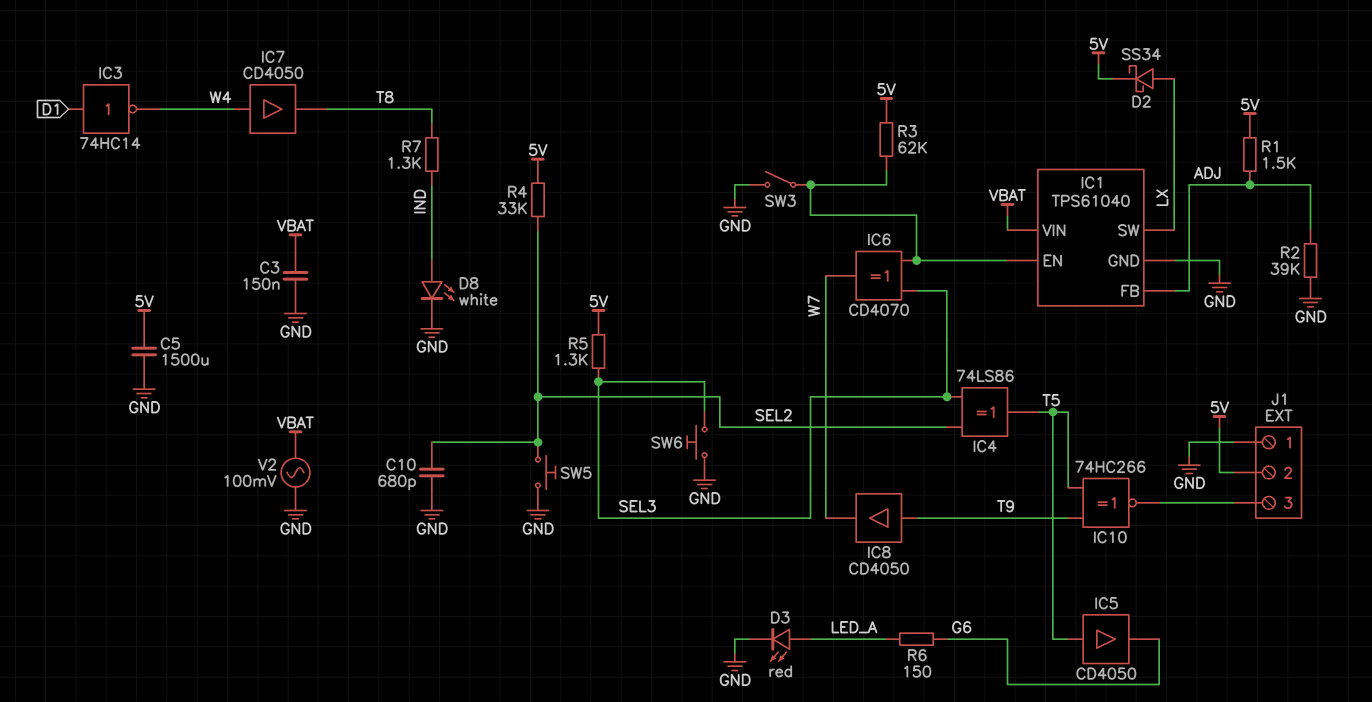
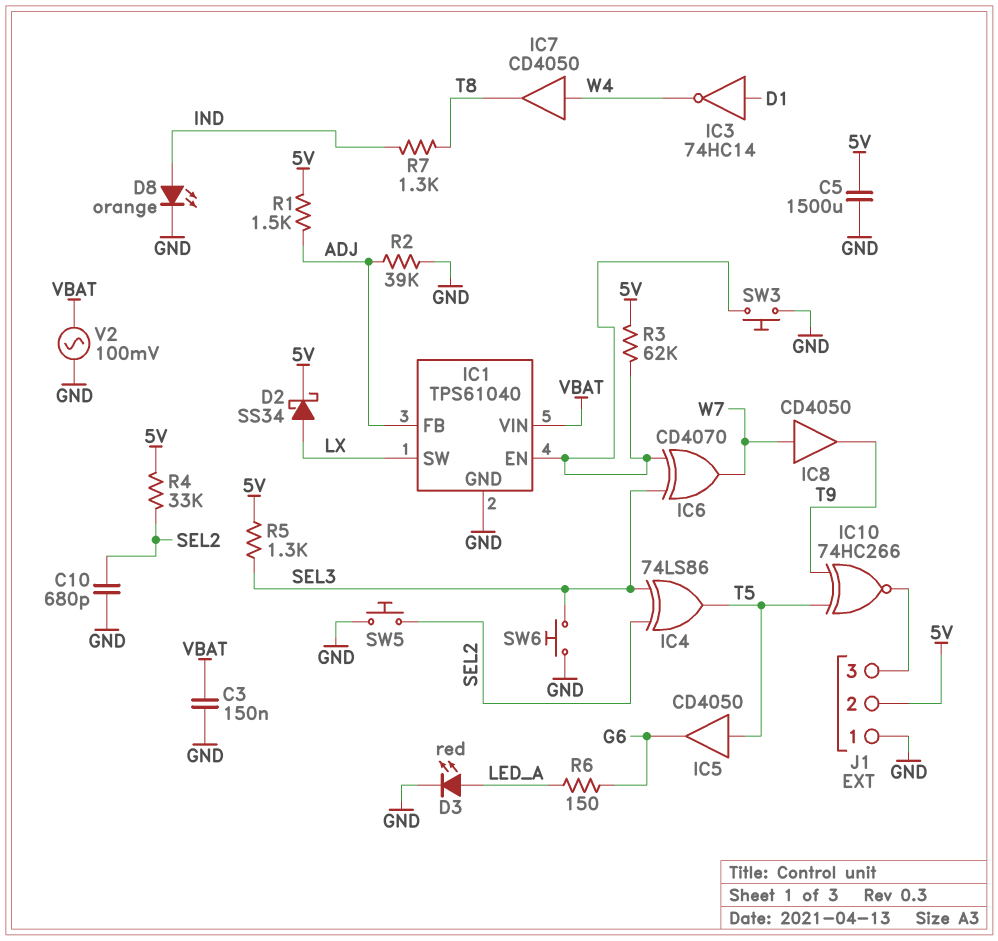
D8: LED white (A IND, K GND) -> LED orange (A IND, K GND)
IC8: buffer CD4050 (in T9, out W7) -> buffer CD4050 (in W7, out T9)
SW3: switch (GND, IC1/EN) -> button (GND, IC1/EN)

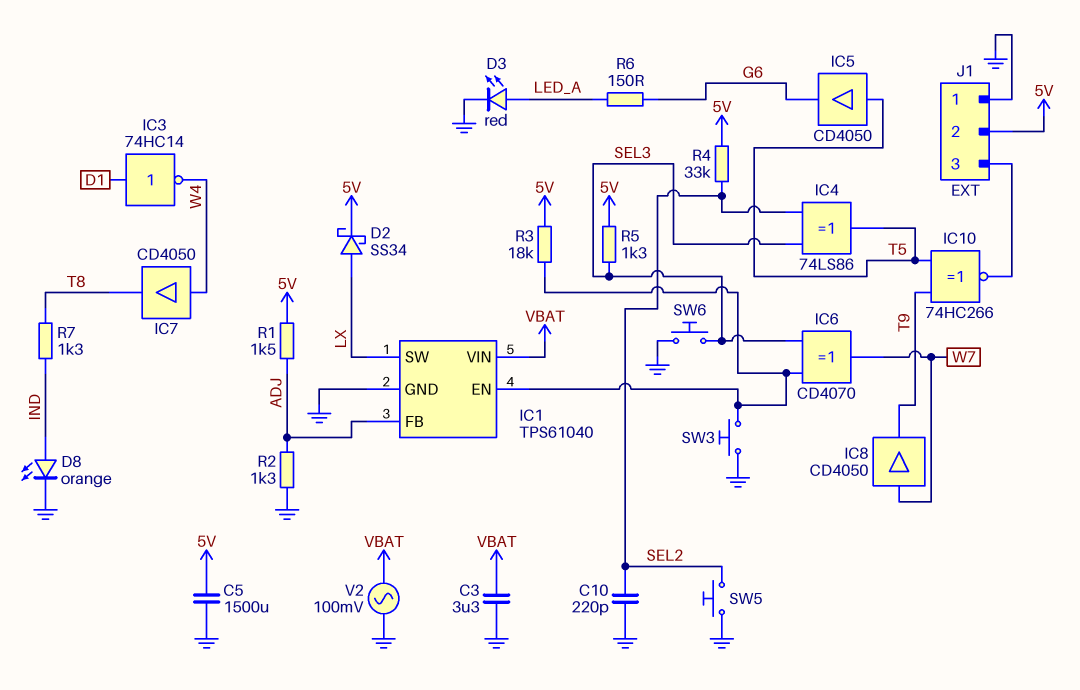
C3: 150nF (GND, VBAT) -> 3.3uF (GND, VBAT)
C10: 680pF (GND, SEL2) -> 220pF (GND, SEL2)
R2: 39k (ADJ, GND) -> 1.3k (ADJ, GND)
R3: 62k (5V, IC1/EN) -> 18k (5V, IC1/EN)

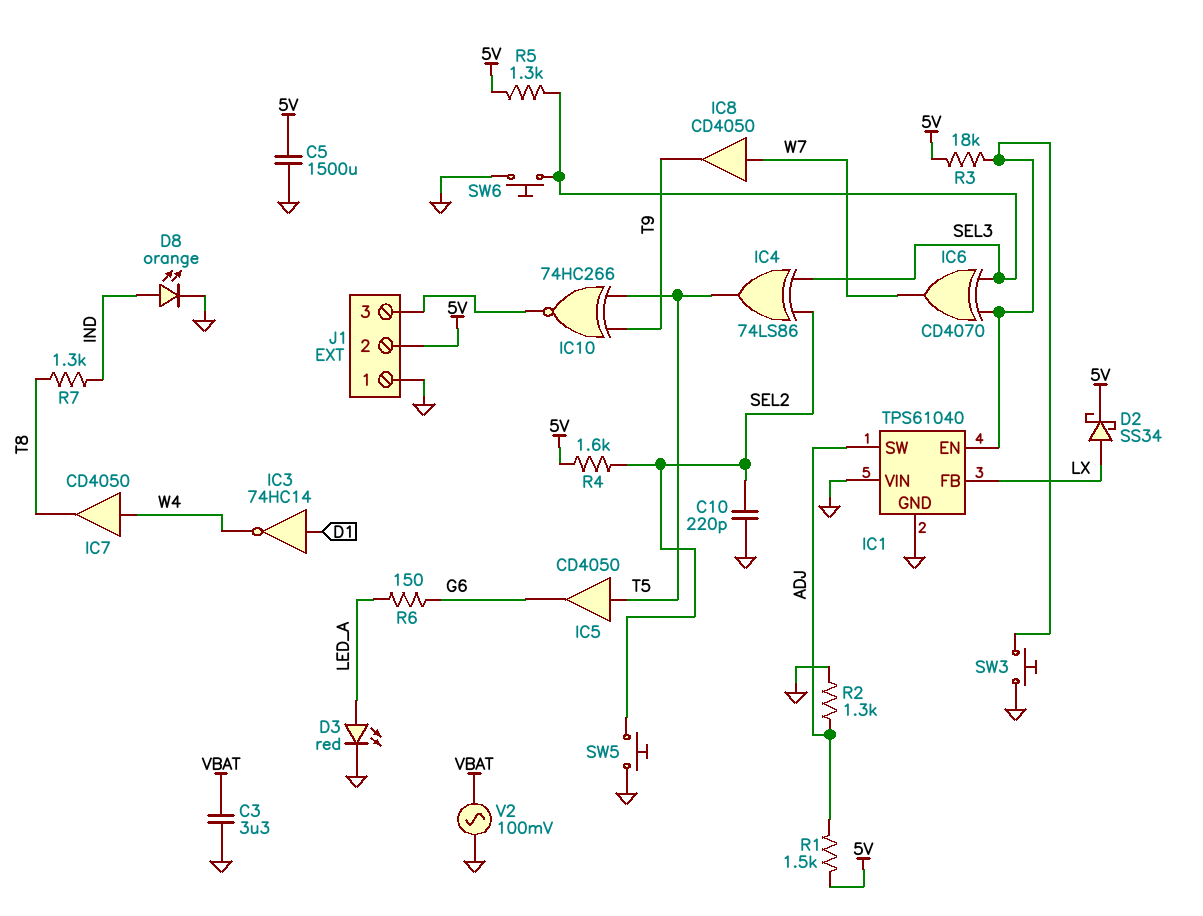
IC1 pin FB: ADJ -> LX
IC1 pin SW: LX -> ADJ
IC1 pin VIN: VBAT -> GND
R4: 33k (5V, SEL2) -> 1.6k (5V, SEL2)

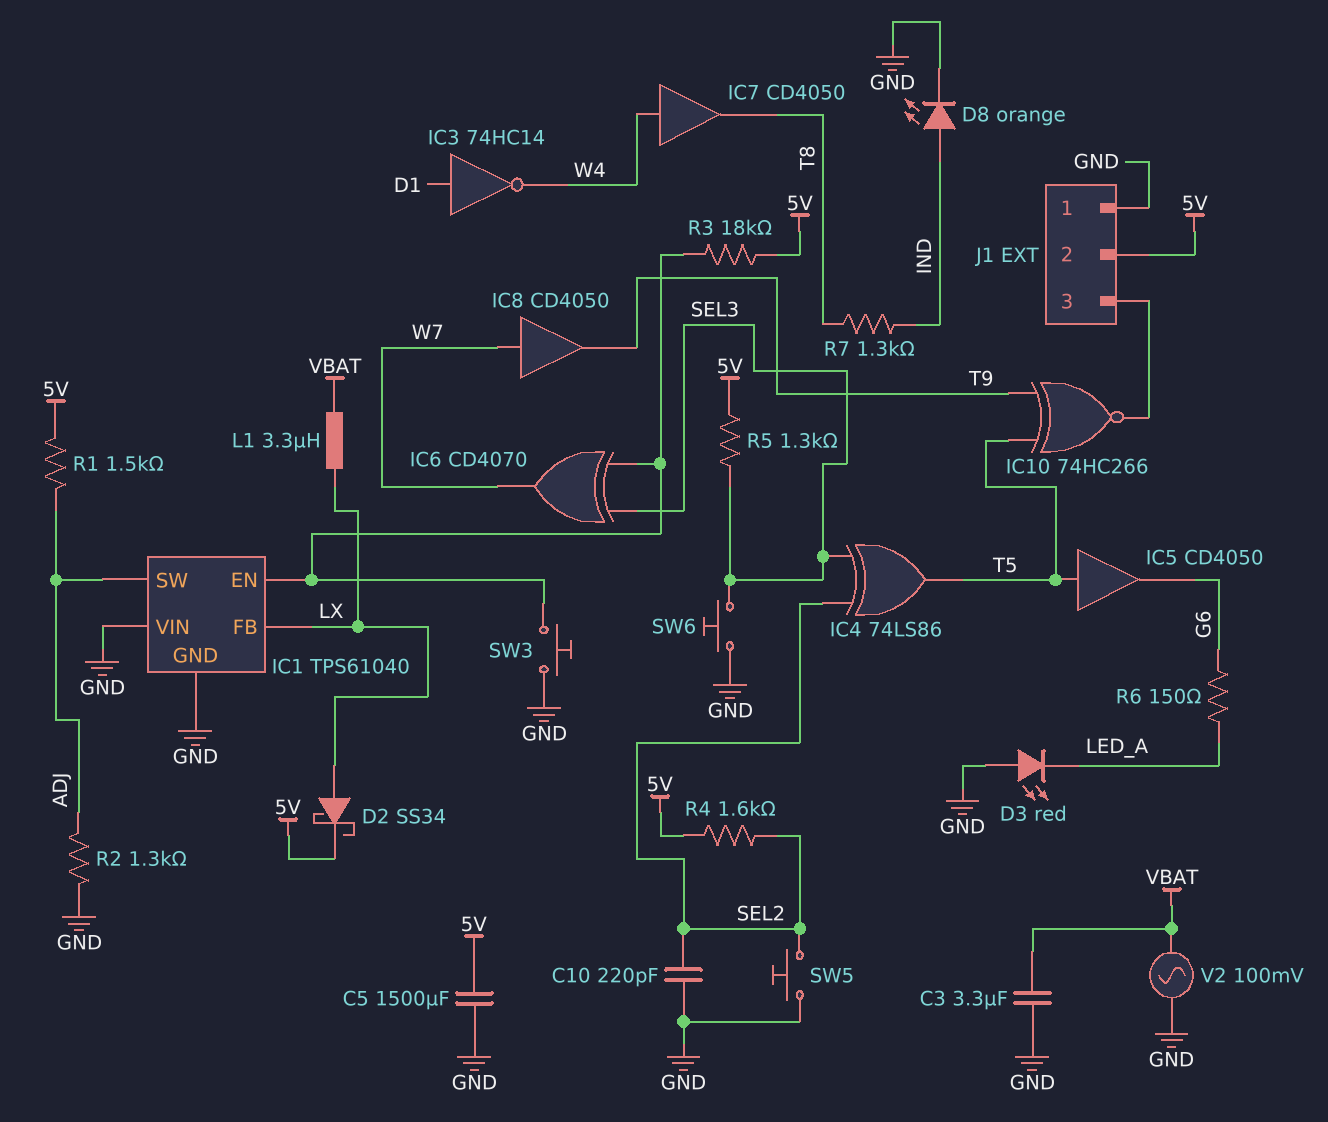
D3: LED red (A LED_A, K GND) -> LED red (A GND, K LED_A)
L1: none -> 3.3uH (LX, VBAT)

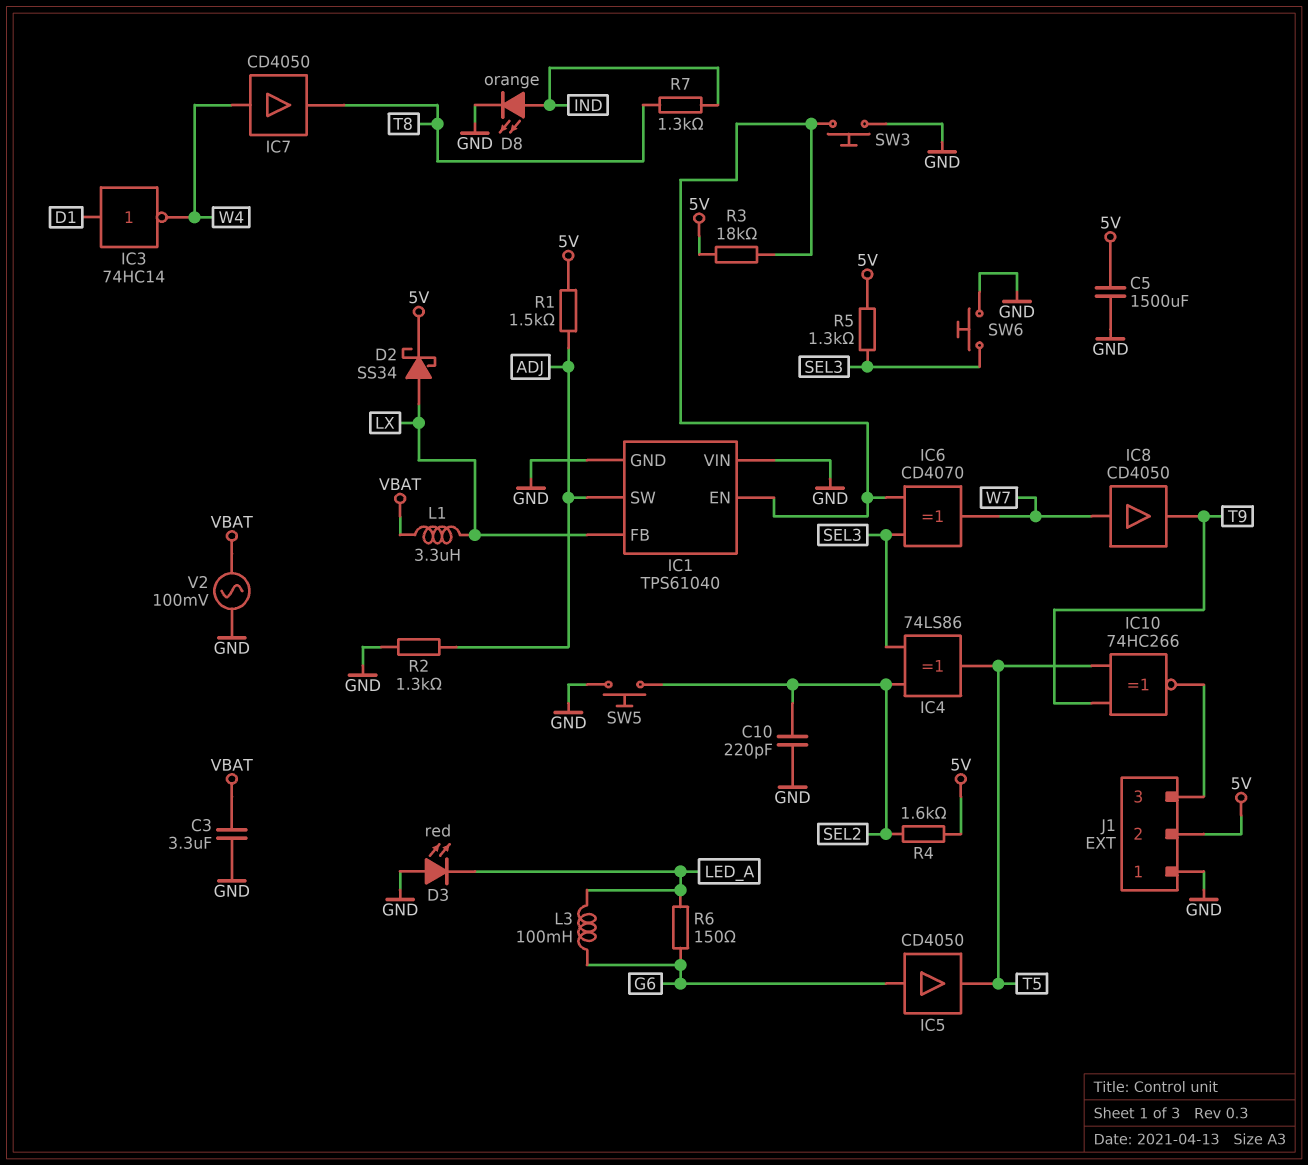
IC5: buffer CD4050 (in T5, out G6) -> buffer CD4050 (in G6, out T5)
L3: none -> 100mH (G6, LED_A)

